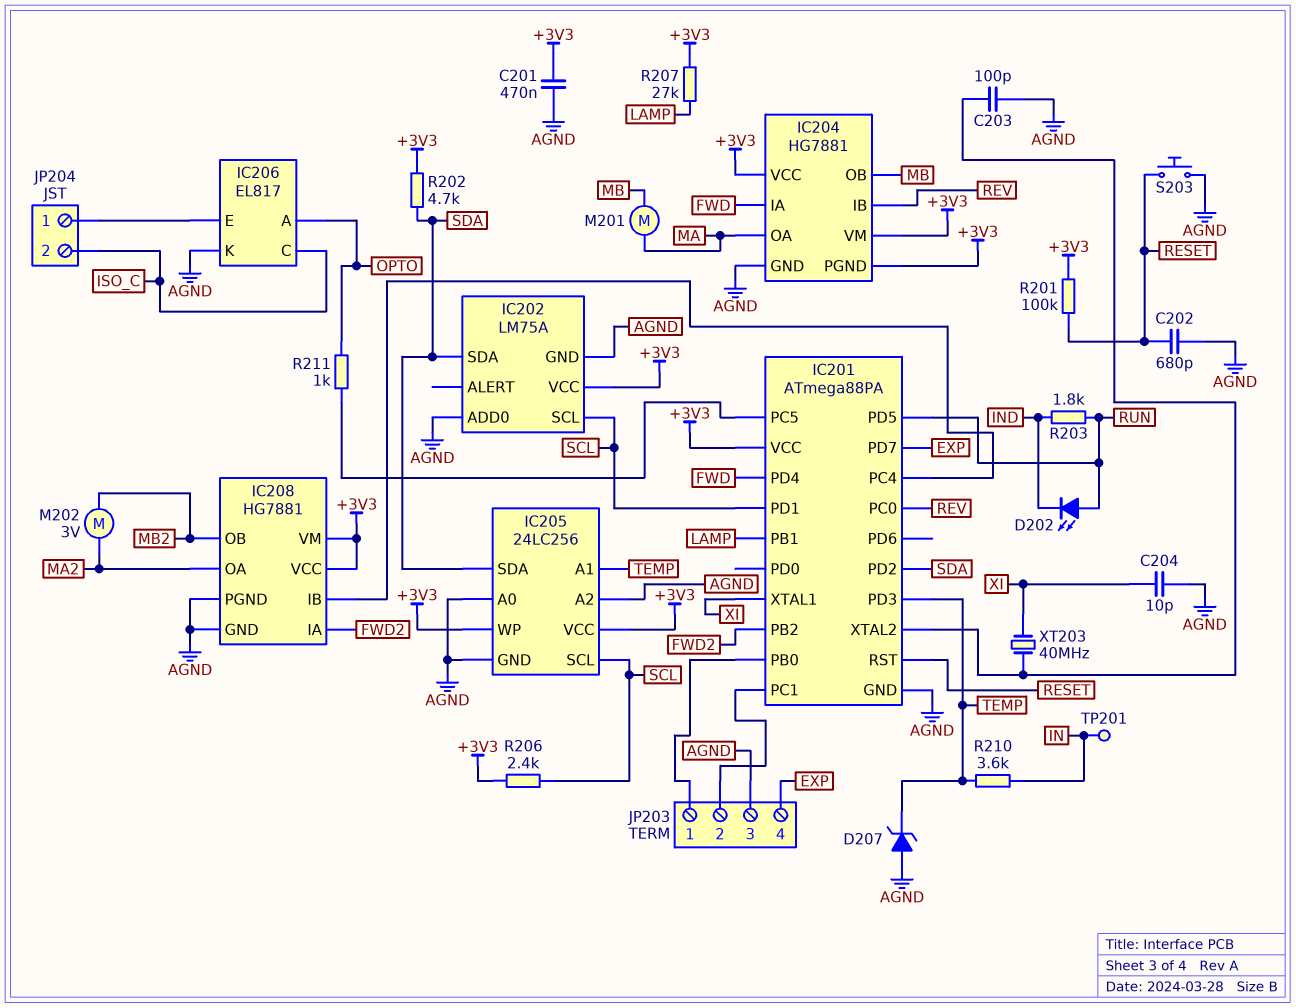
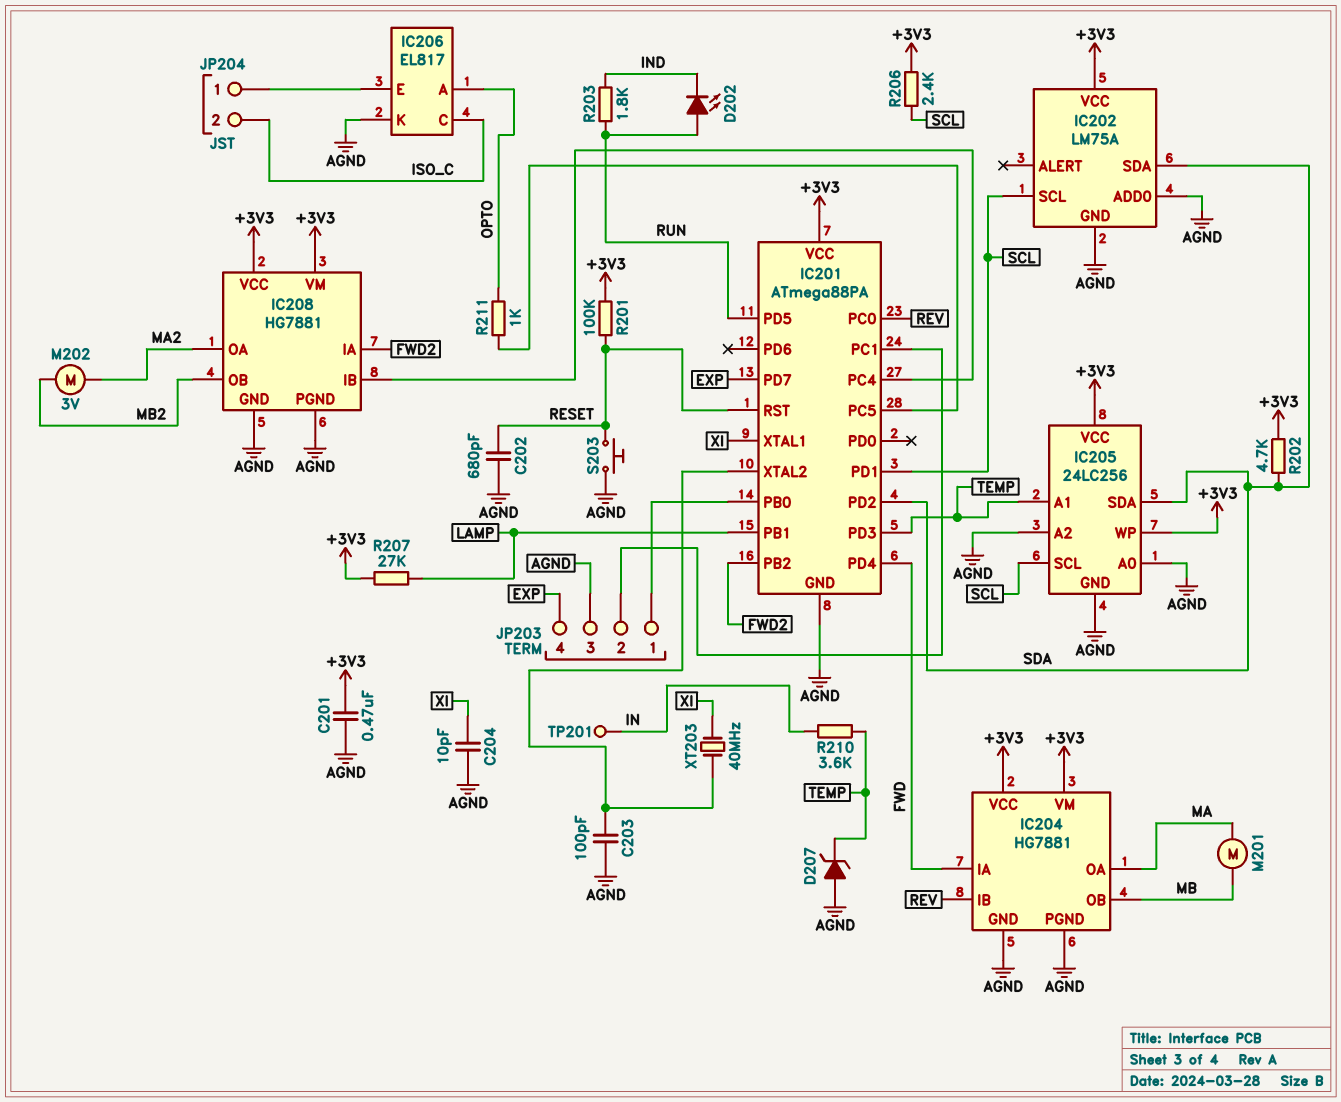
IC204 pin PGND: +3V3 -> AGND

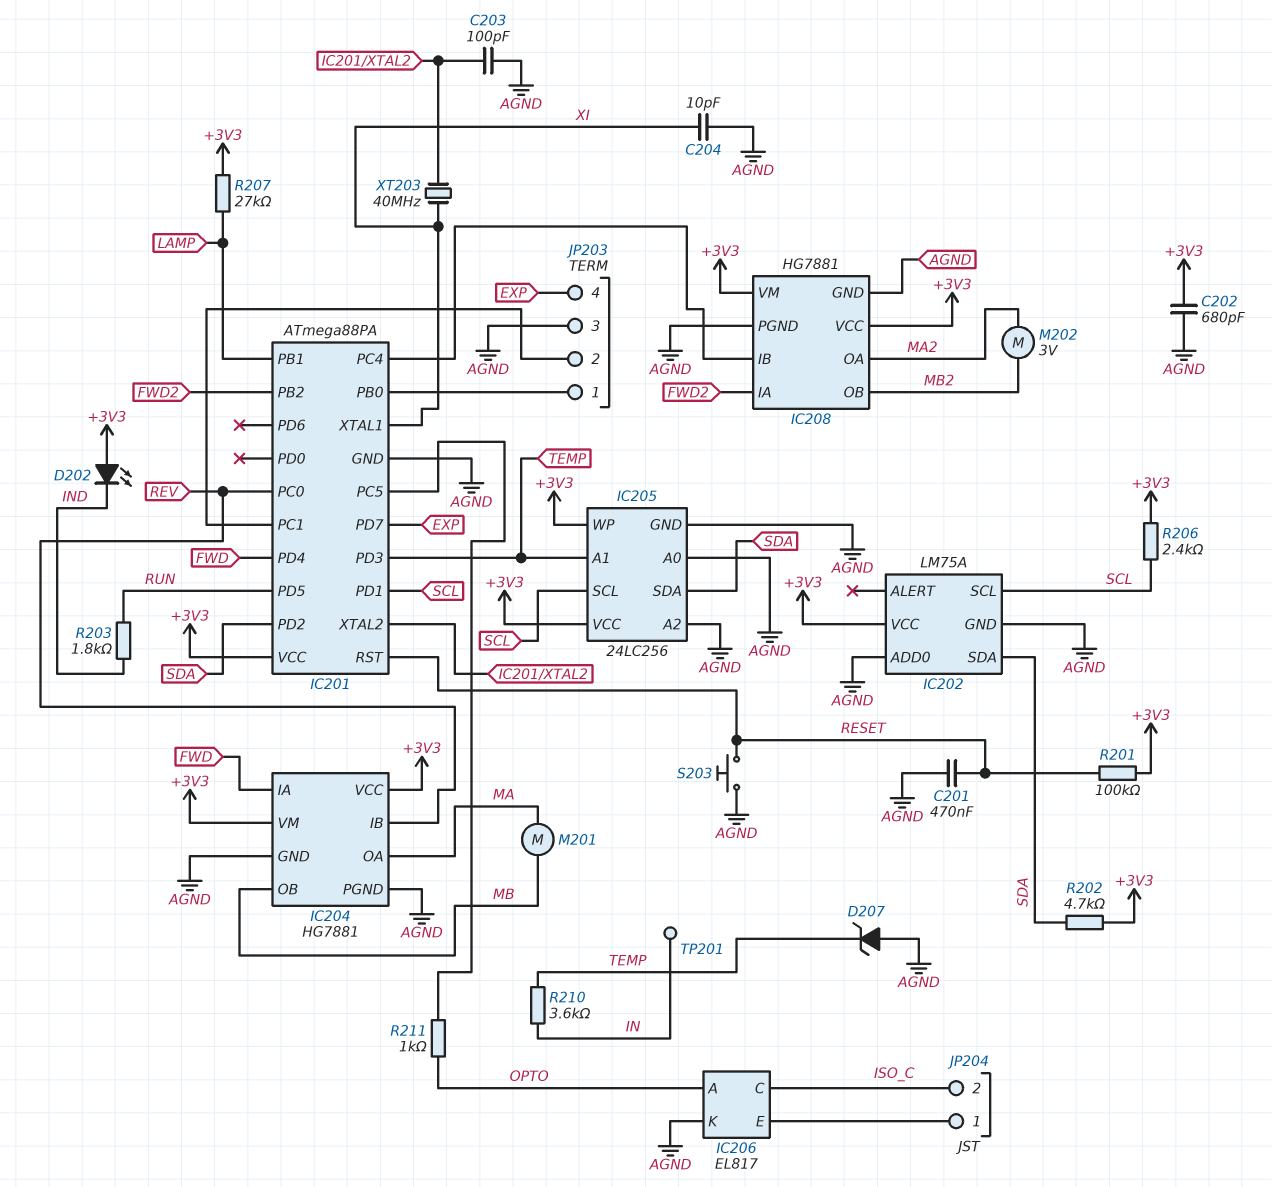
C201: 470nF (+3V3, AGND) -> 470nF (AGND, RESET)
C202: 680pF (AGND, RESET) -> 680pF (+3V3, AGND)
D202: LED (A RUN, K IND) -> LED (A +3V3, K IND)

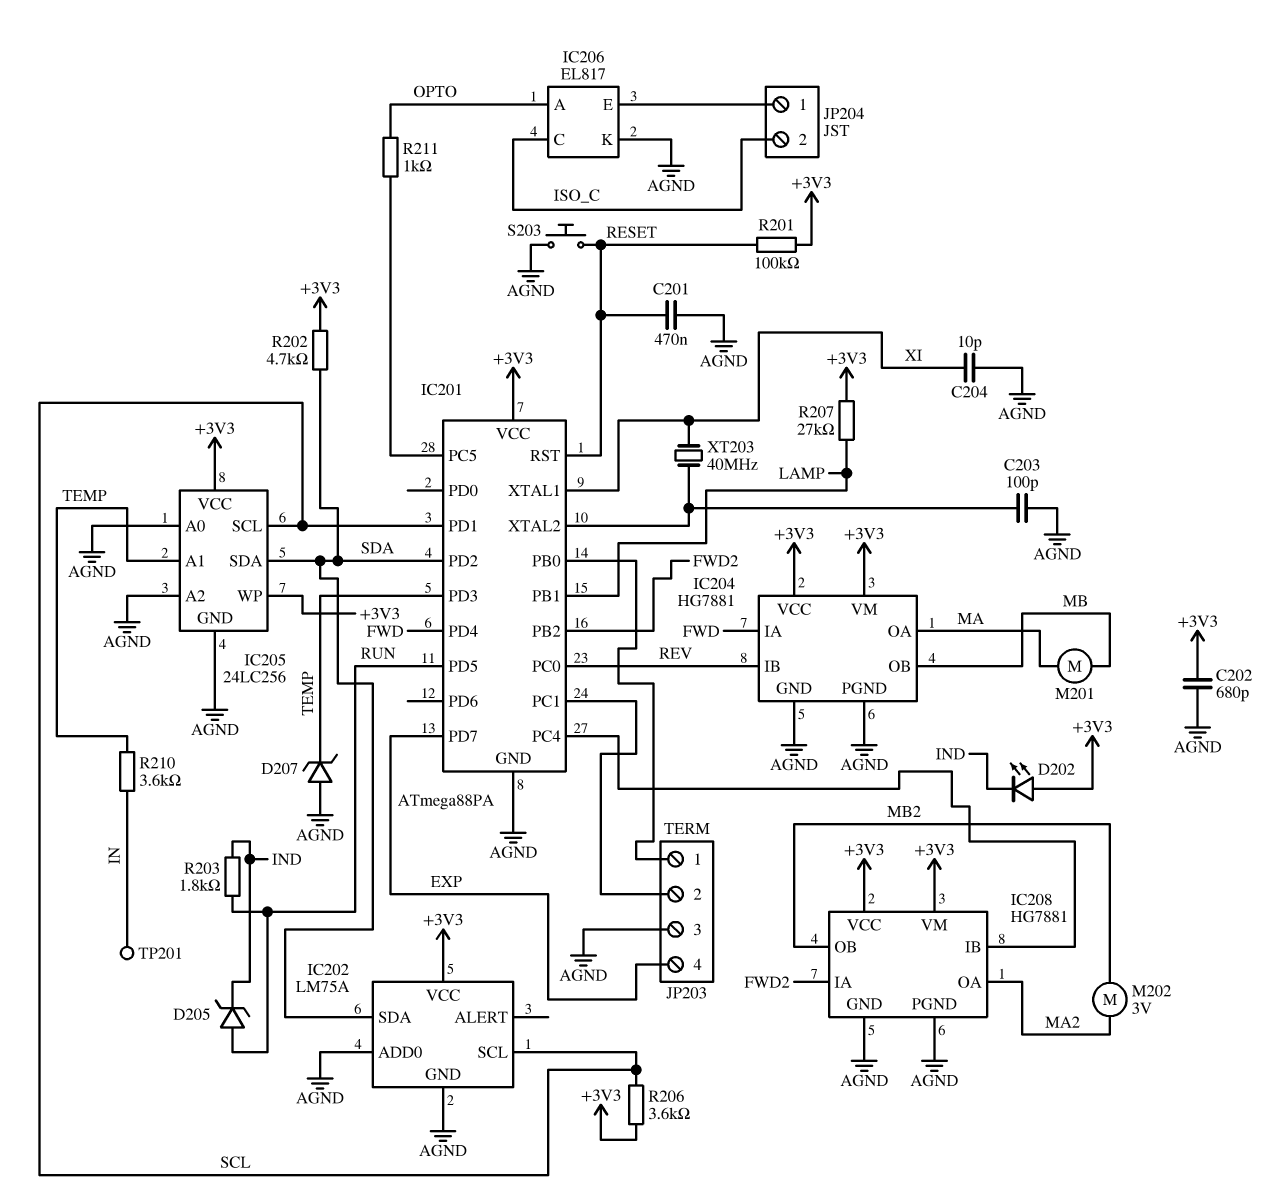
D205: none -> zener (A RUN, K IND)
R206: 2.4k (+3V3, SCL) -> 3.6k (+3V3, SCL)

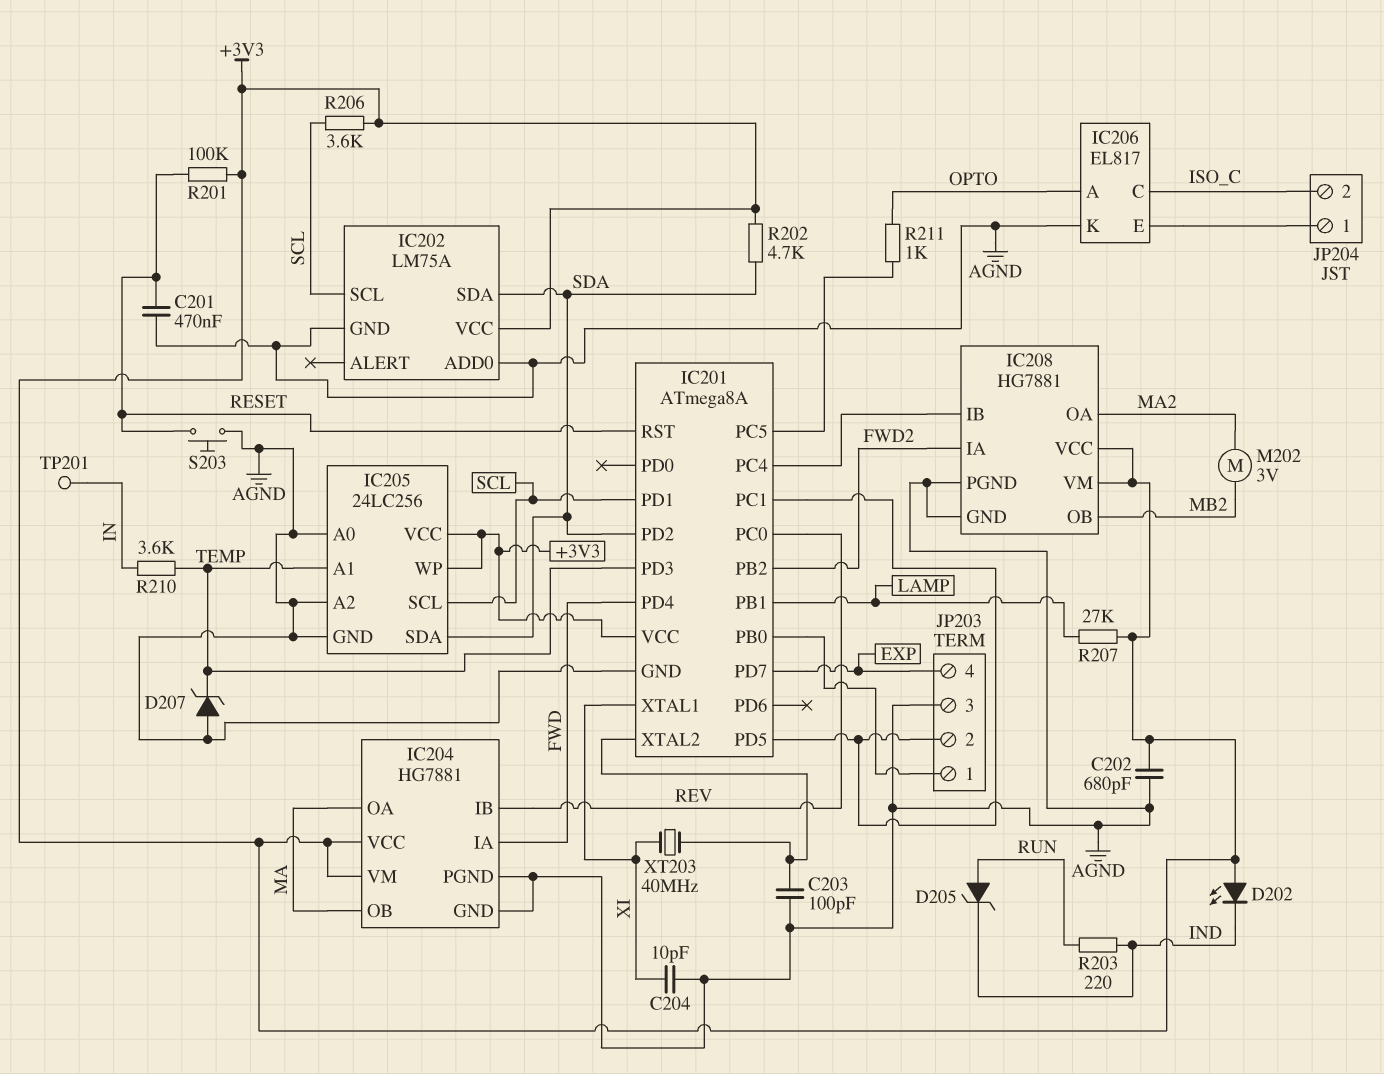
IC201: ATmega88PA -> ATmega8A
IC201 pin PD5: RUN -> IC201/PC1
IC204 pin OB: MB -> MA
M201: motor (MA, MB) -> none
R203: 1.8k (IND, RUN) -> 220 (IND, RUN)

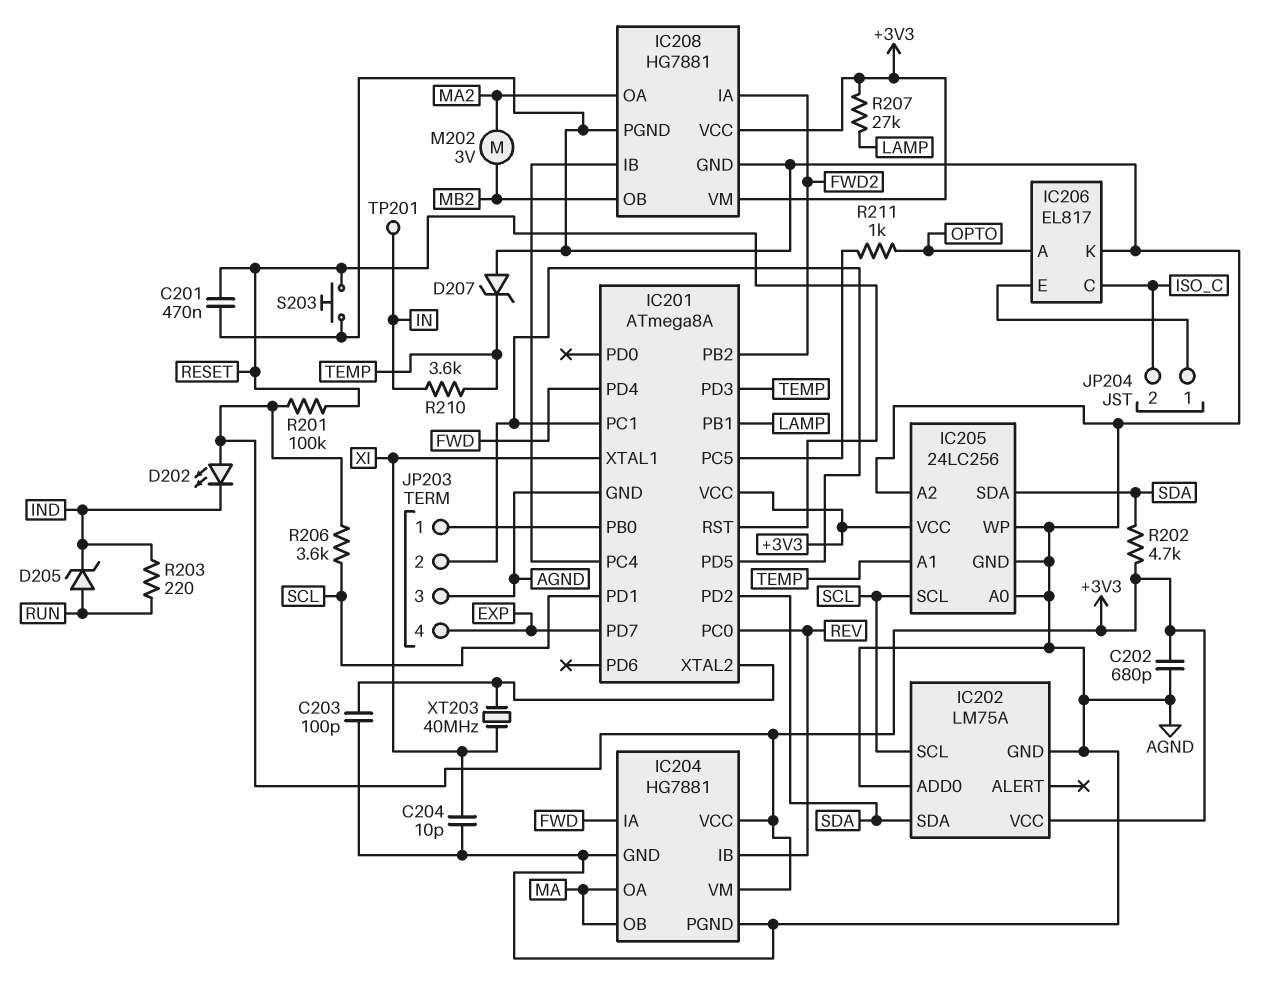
IC205 pin WP: +3V3 -> AGND

